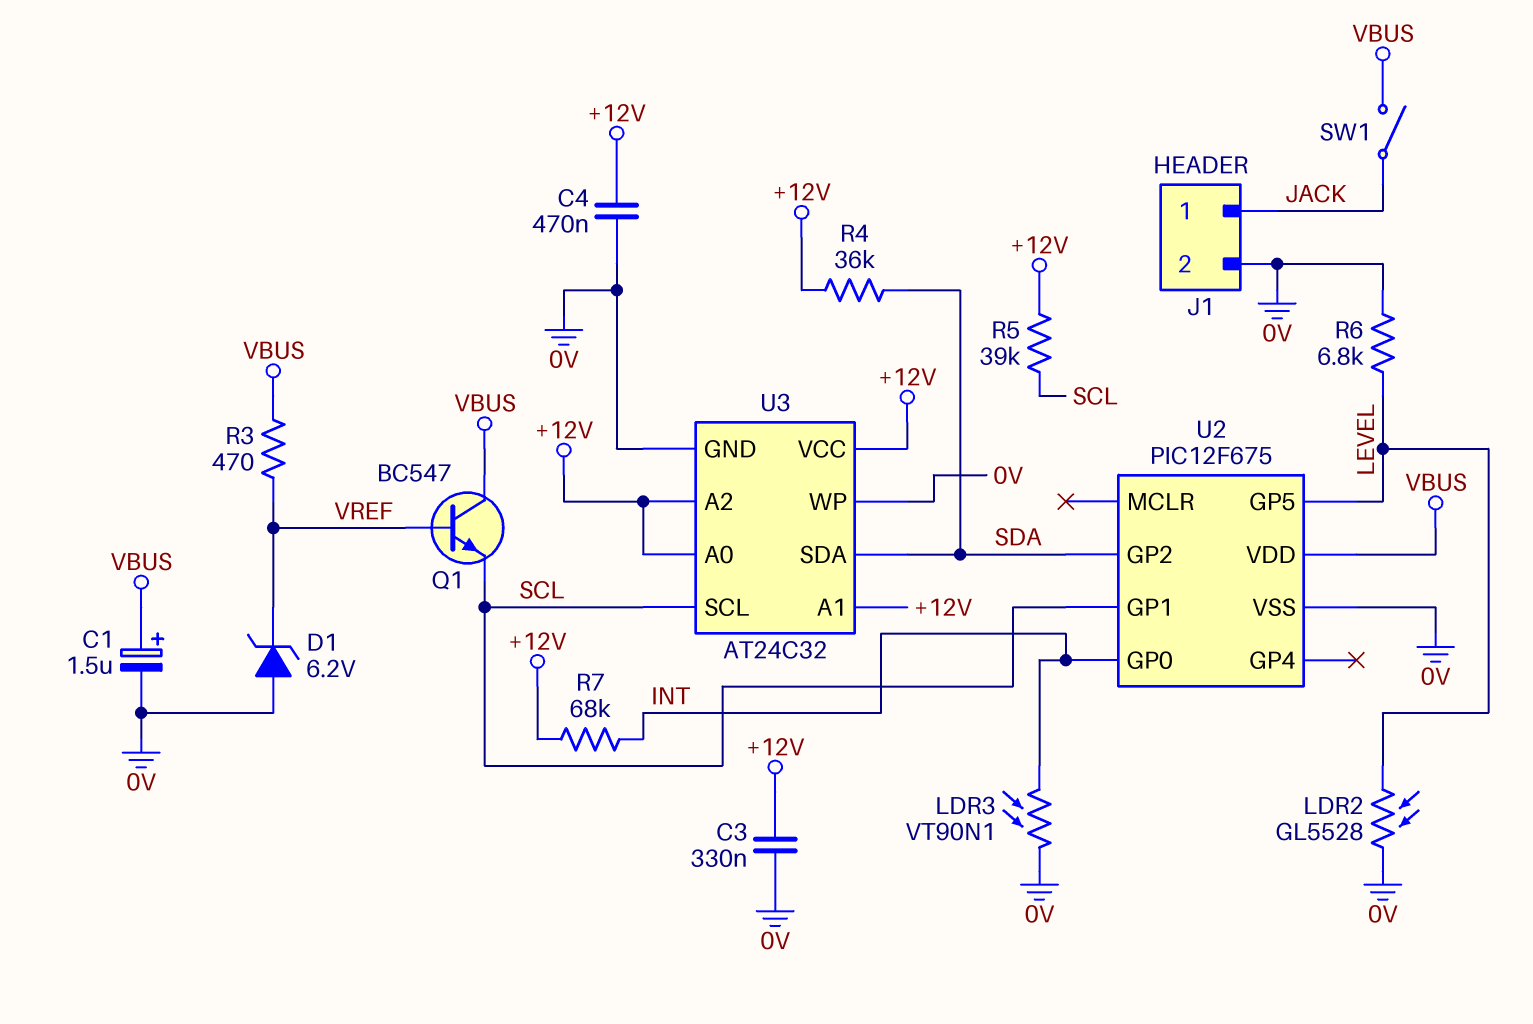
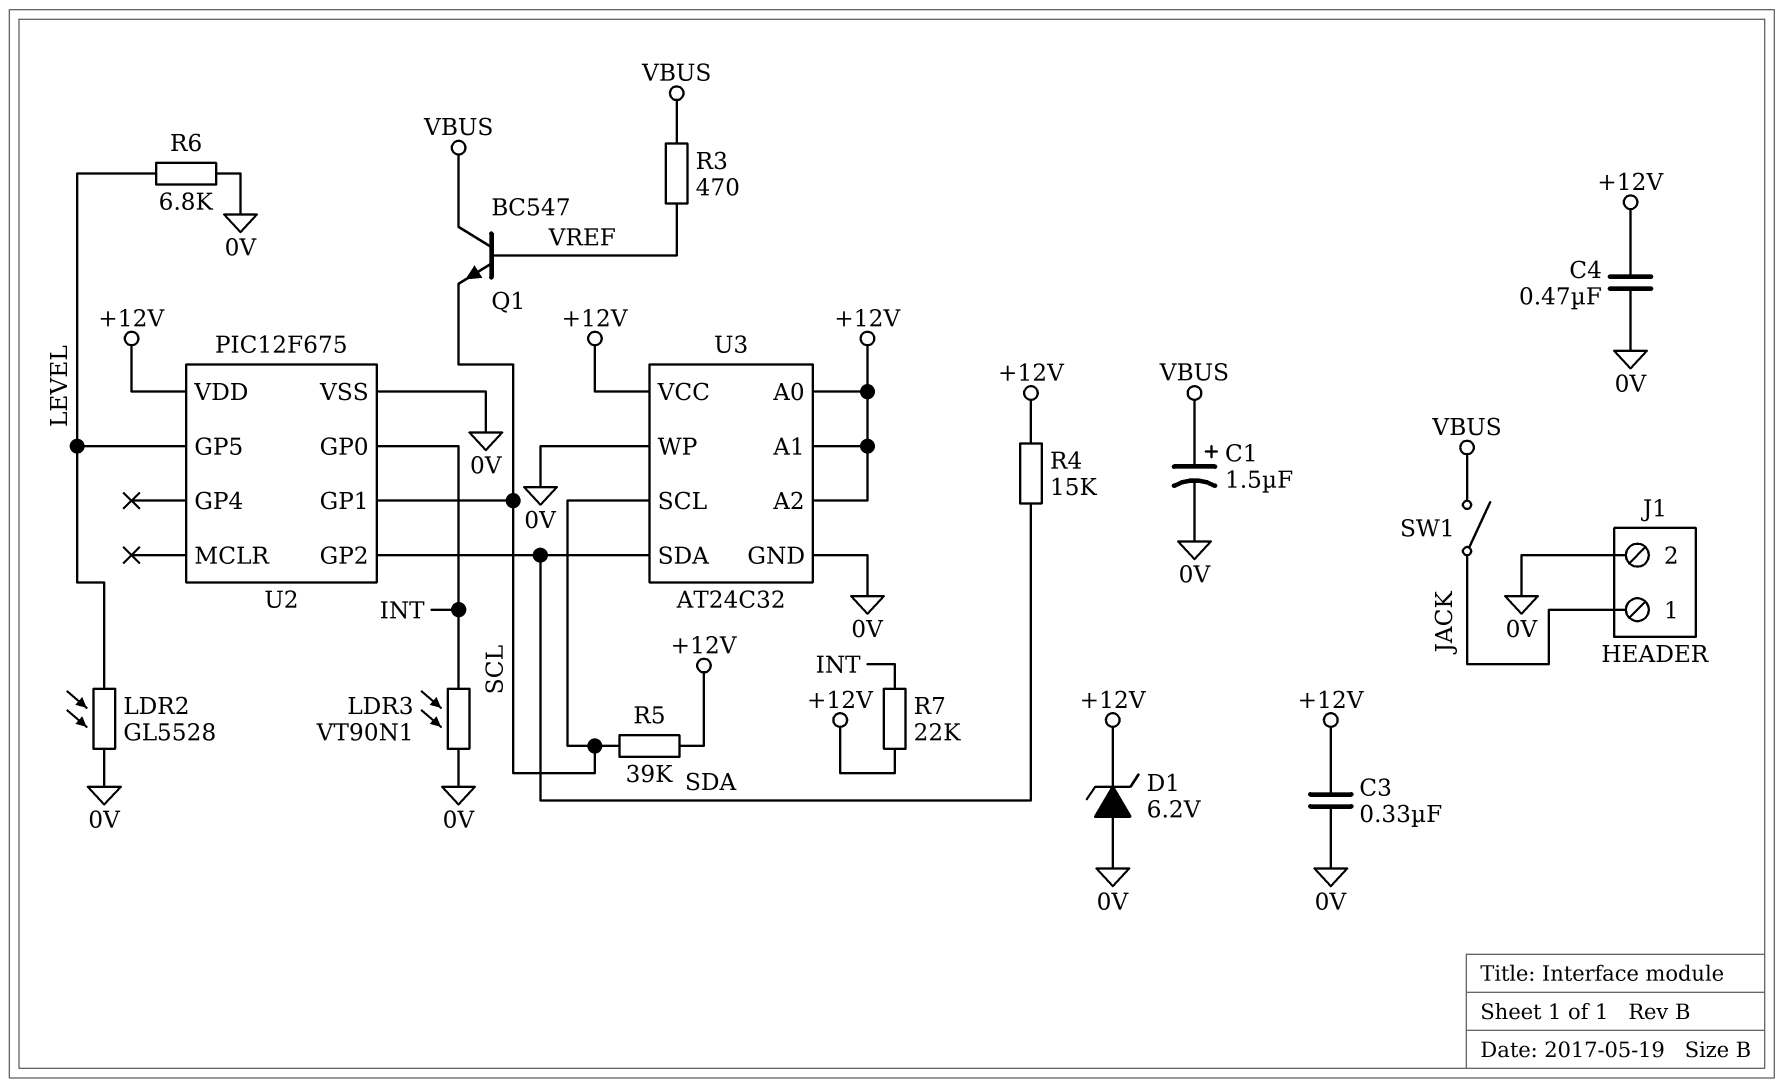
D1: zener 6.2V (A 0V, K VREF) -> zener 6.2V (A 0V, K +12V)
R4: 36k (+12V, SDA) -> 15k (+12V, SDA)
R7: 68k (+12V, INT) -> 22k (+12V, INT)
U2 pin VDD: VBUS -> +12V

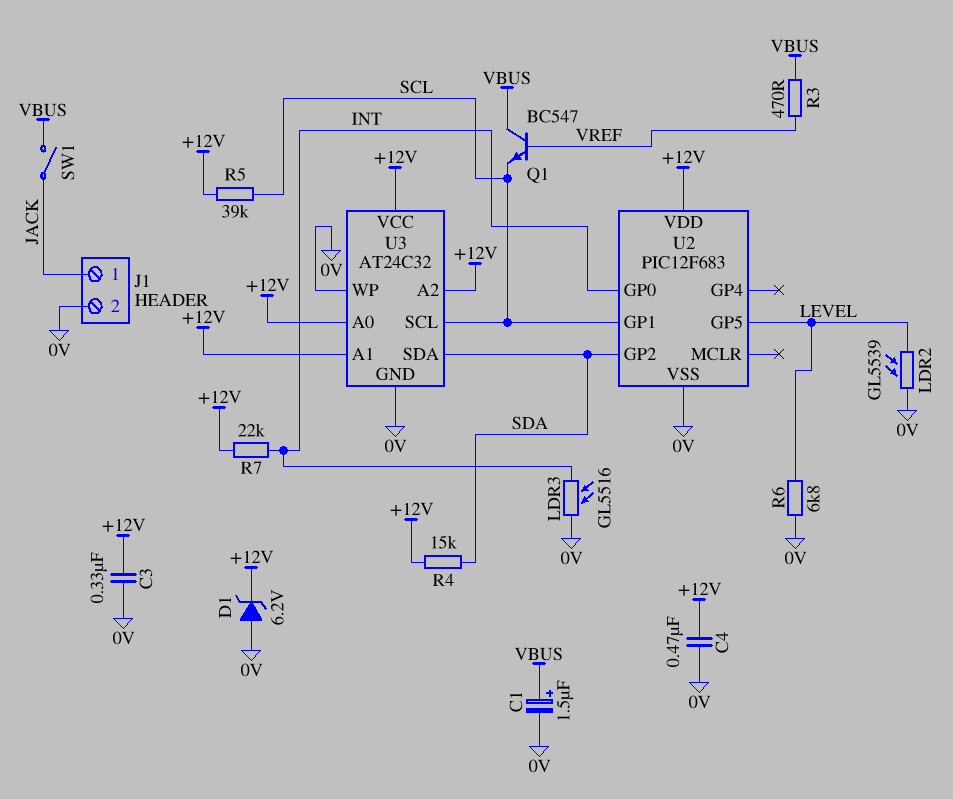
LDR2: GL5528 (0V, LEVEL) -> GL5539 (0V, LEVEL)
LDR3: VT90N1 (0V, INT) -> GL5516 (0V, INT)
U2: PIC12F675 -> PIC12F683

